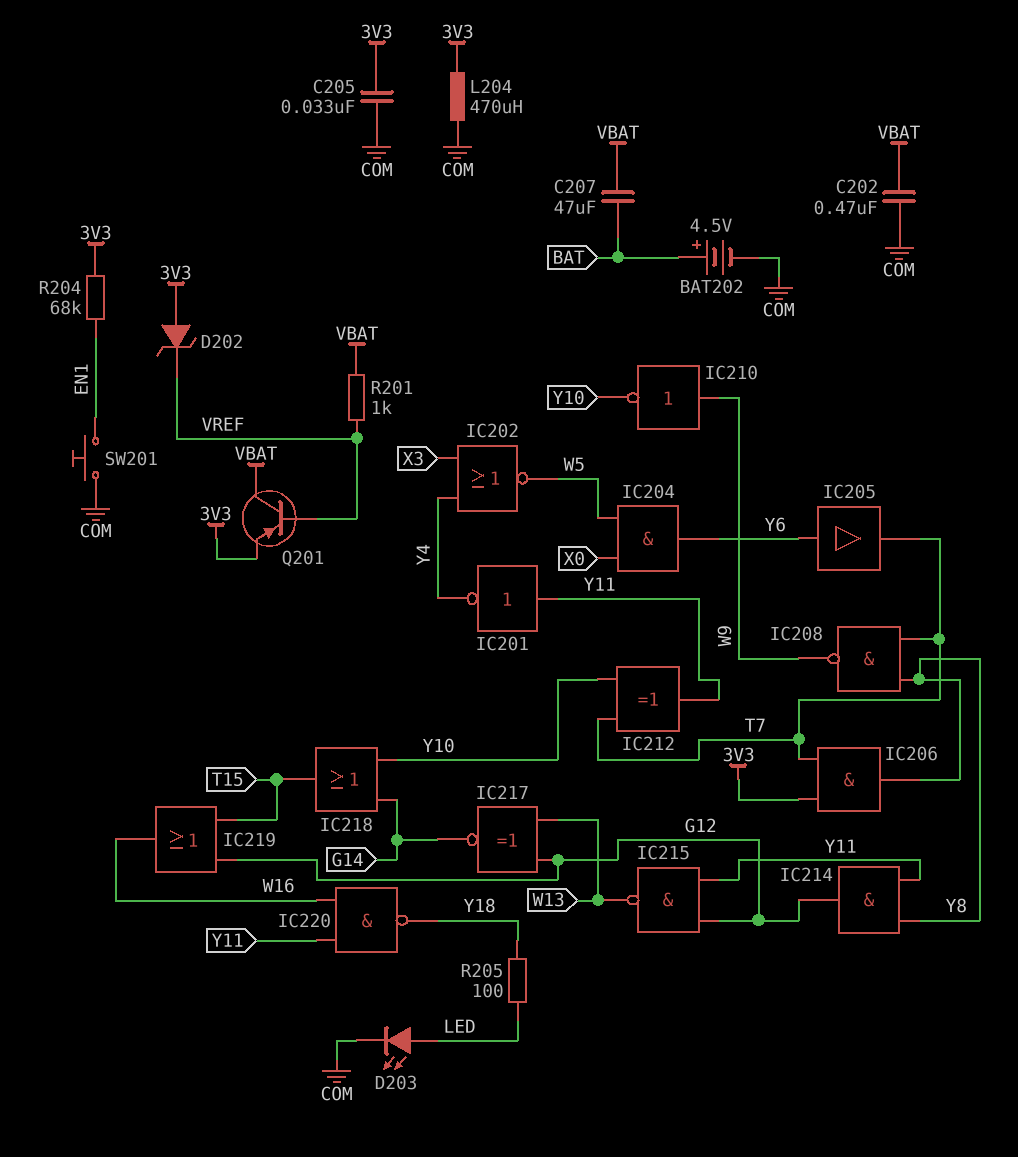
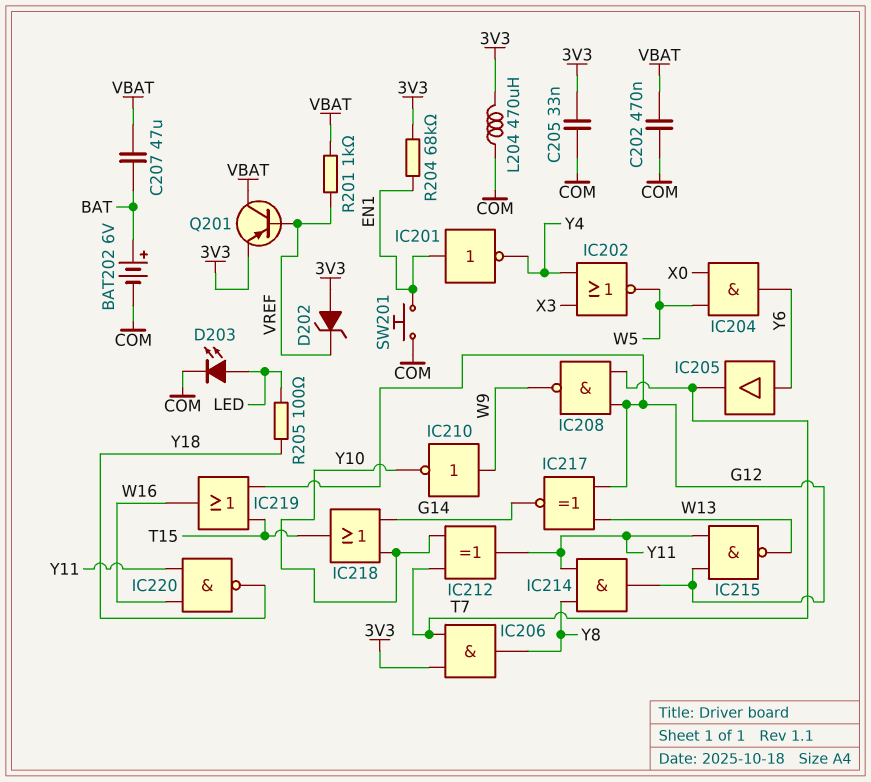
BAT202: 4.5V (plus BAT, minus COM) -> 6V (plus BAT, minus COM)
IC201: NOT (in Y11, out Y4) -> NOT (in EN1, out Y4)
IC208: NAND (in T7, in Y8, out W9) -> NAND (in G12, in T7, out W9)

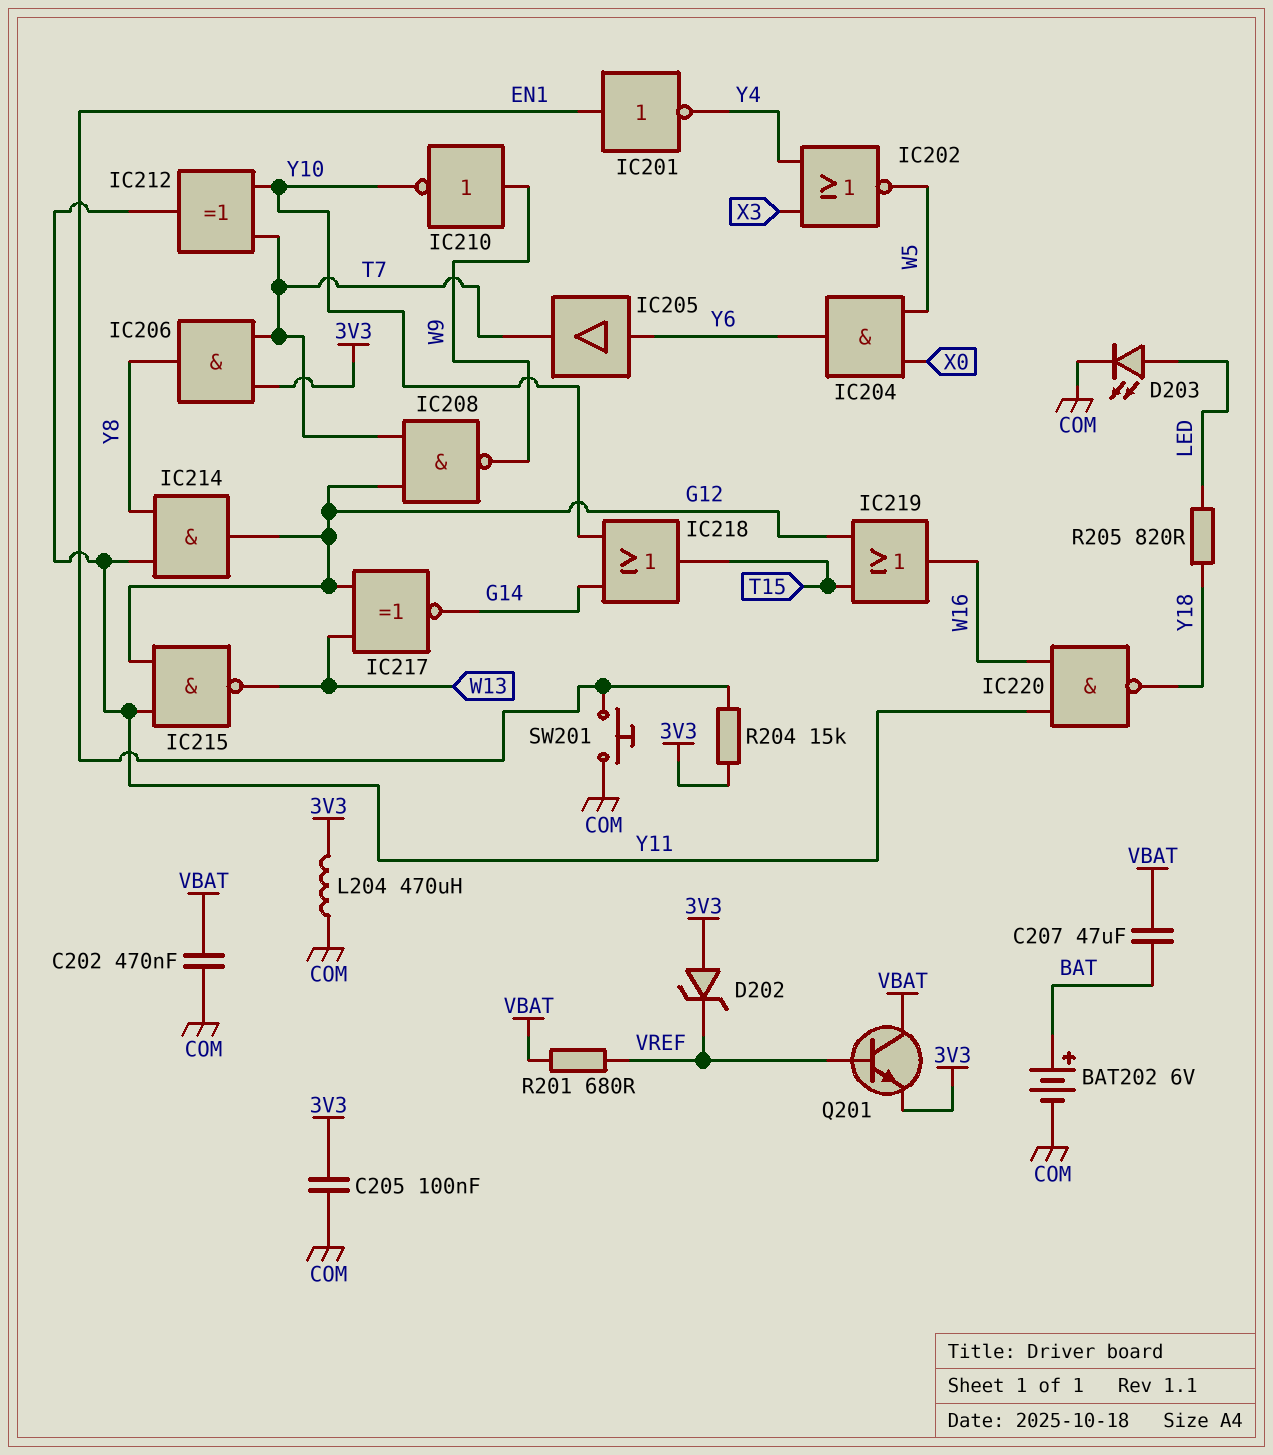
C205: 33nF (3V3, COM) -> 100nF (3V3, COM)
Q201: PNP (B VREF, C VBAT, E 3V3) -> NPN (B VREF, C VBAT, E 3V3)
R201: 1k (VBAT, VREF) -> 680 (VBAT, VREF)
R204: 68k (3V3, EN1) -> 15k (3V3, EN1)
R205: 100 (LED, Y18) -> 820 (LED, Y18)

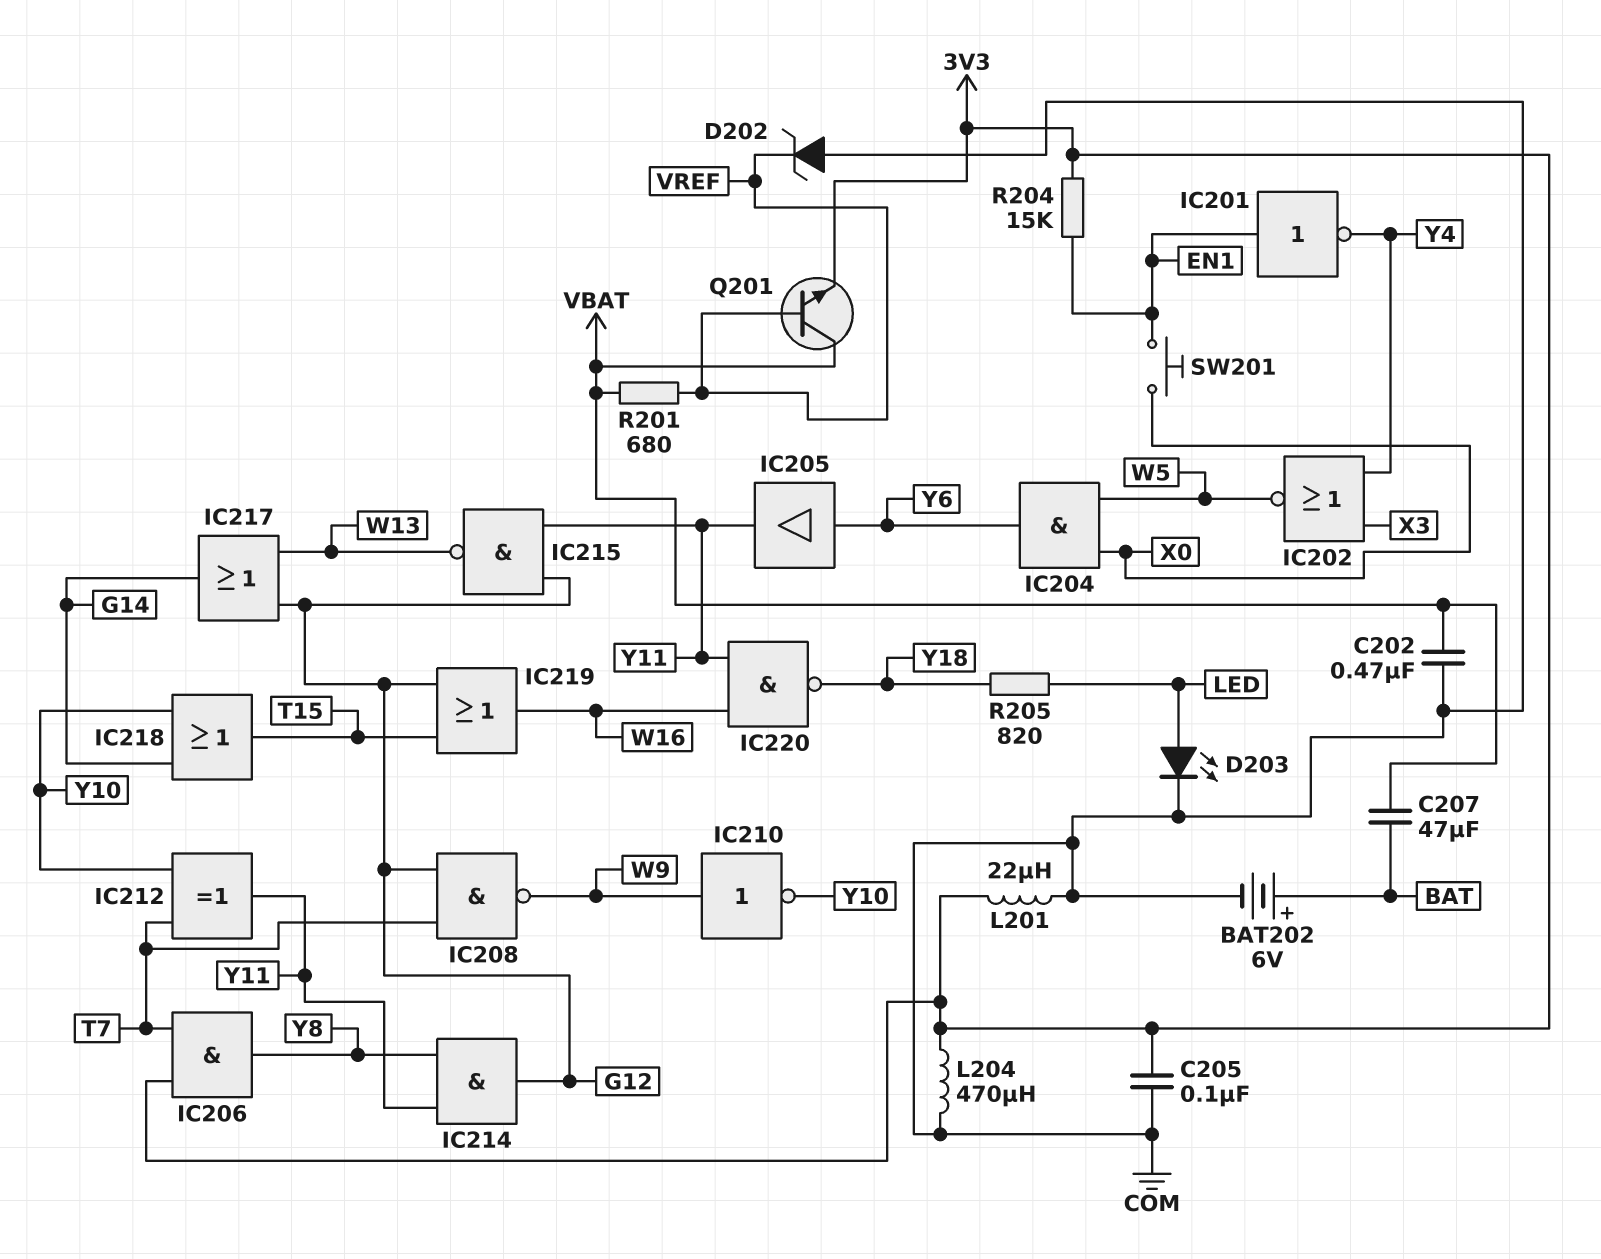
D202: zener (A 3V3, K VREF) -> zener (A COM, K VREF)
IC205: buffer (in Y6, out T7) -> buffer (in Y6, out Y11)
IC217: XNOR (in G12, in W13, out G14) -> OR (in G12, in W13, out G14)
L201: none -> 22uH (3V3, COM)
SW201: button (COM, EN1) -> button (EN1, X0)

